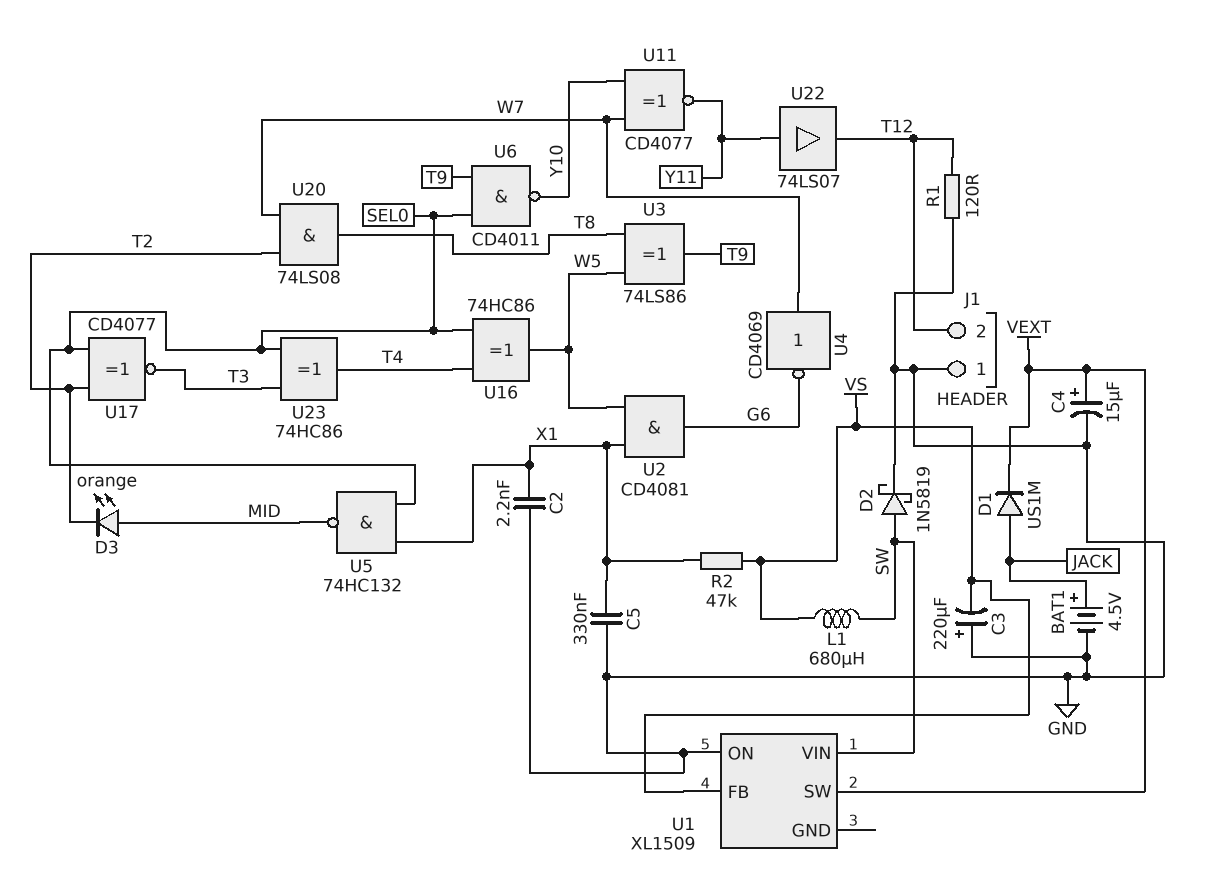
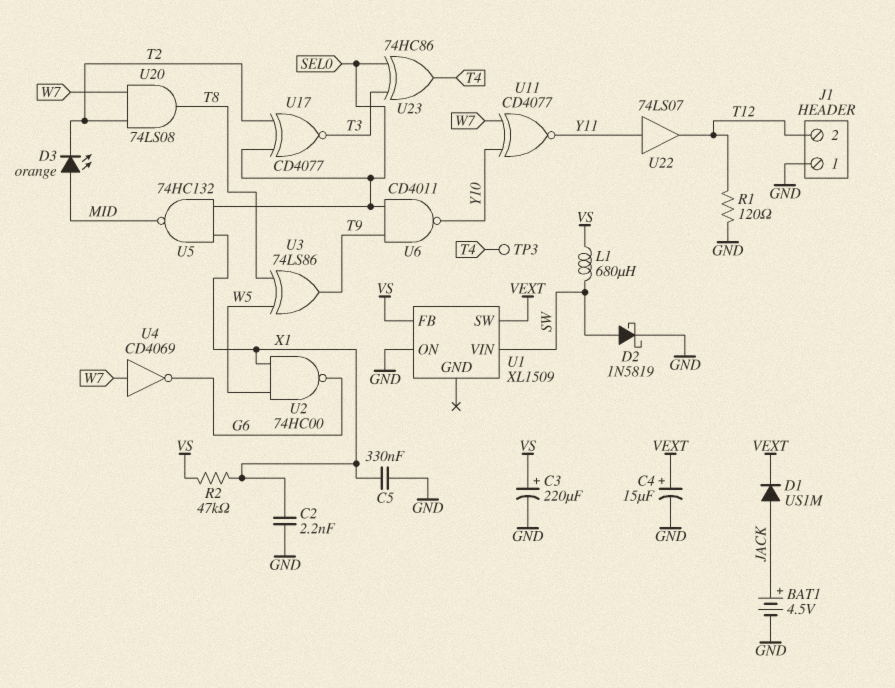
C3: 220uF (plus GND, minus VS) -> 220uF (plus VS, minus GND)
TP3: none -> test point (T4)
U2: AND CD4081 (in W5, in X1, out G6) -> NAND 74HC00 (in W5, in X1, out G6)
U16: XOR 74HC86 (in SEL0, in T4, out W5) -> none

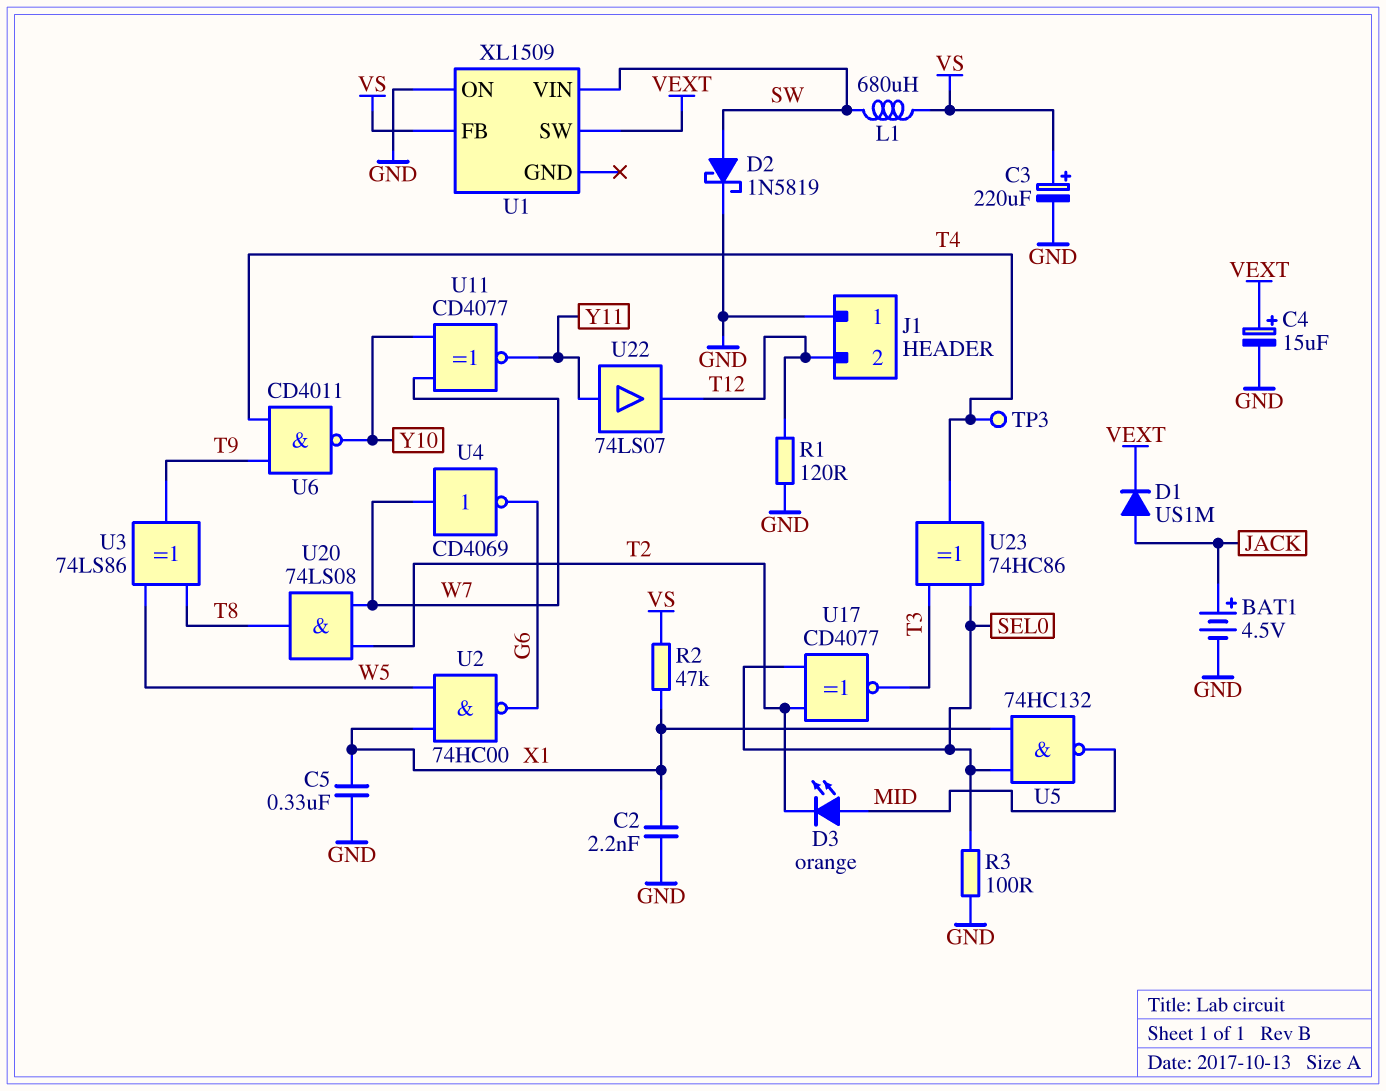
R3: none -> 100 (GND, SEL0)
U6: NAND CD4011 (in SEL0, in T9, out Y10) -> NAND CD4011 (in T4, in T9, out Y10)

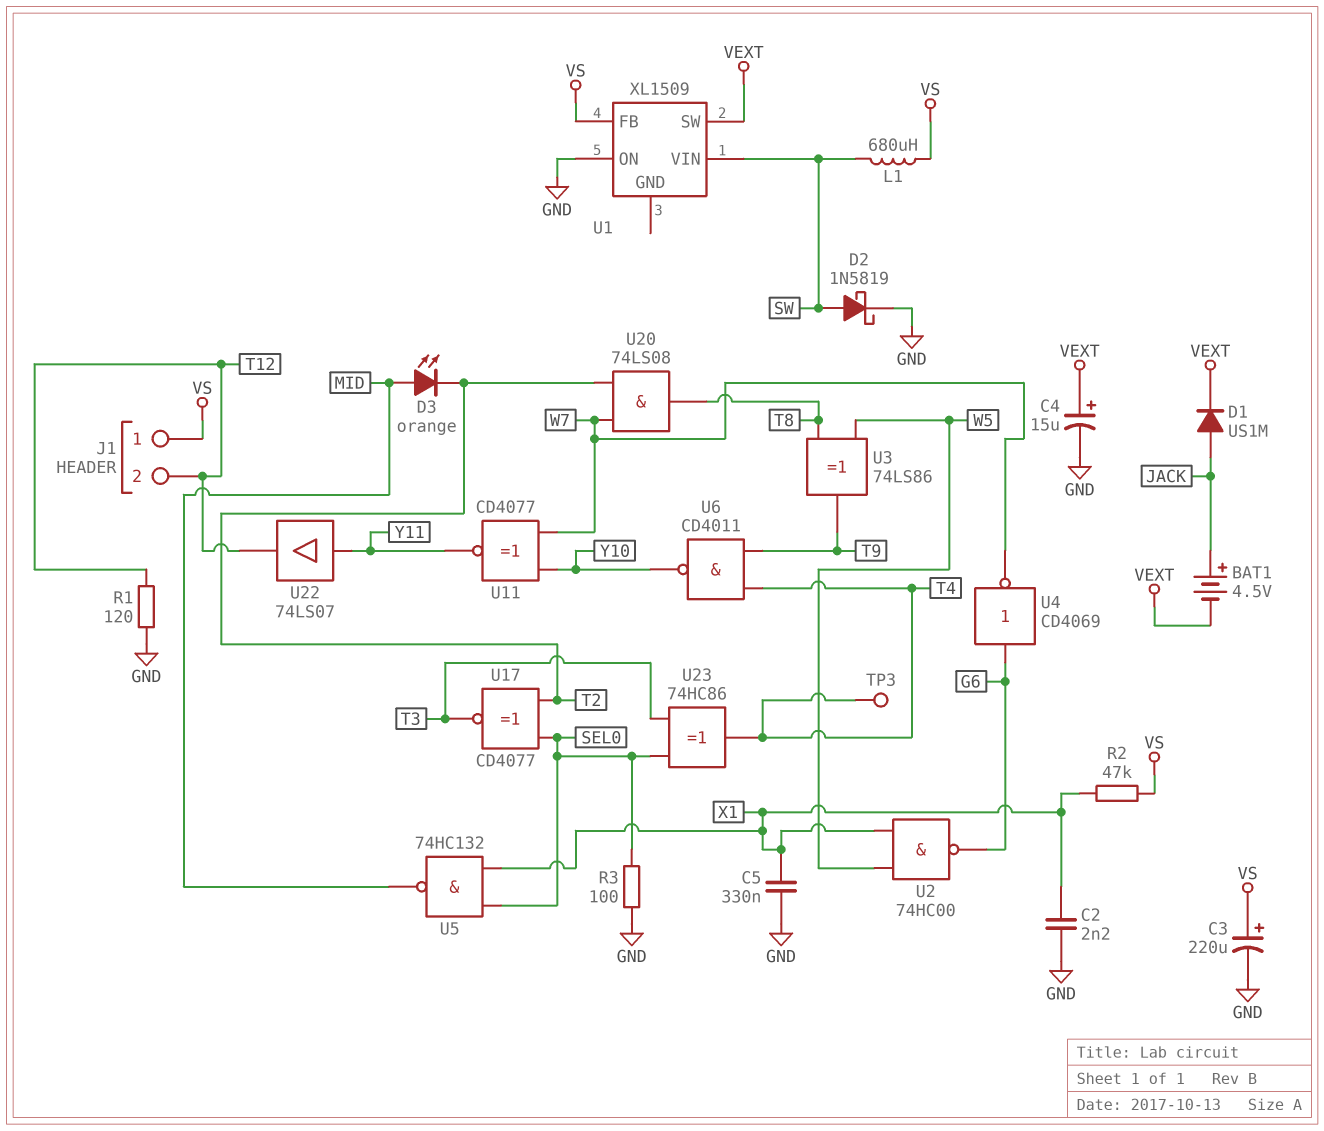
BAT1: 4.5V (plus JACK, minus GND) -> 4.5V (plus JACK, minus VEXT)
J1 pin 1: GND -> VS
U4: NOT CD4069 (in W7, out G6) -> NOT CD4069 (in G6, out W7)

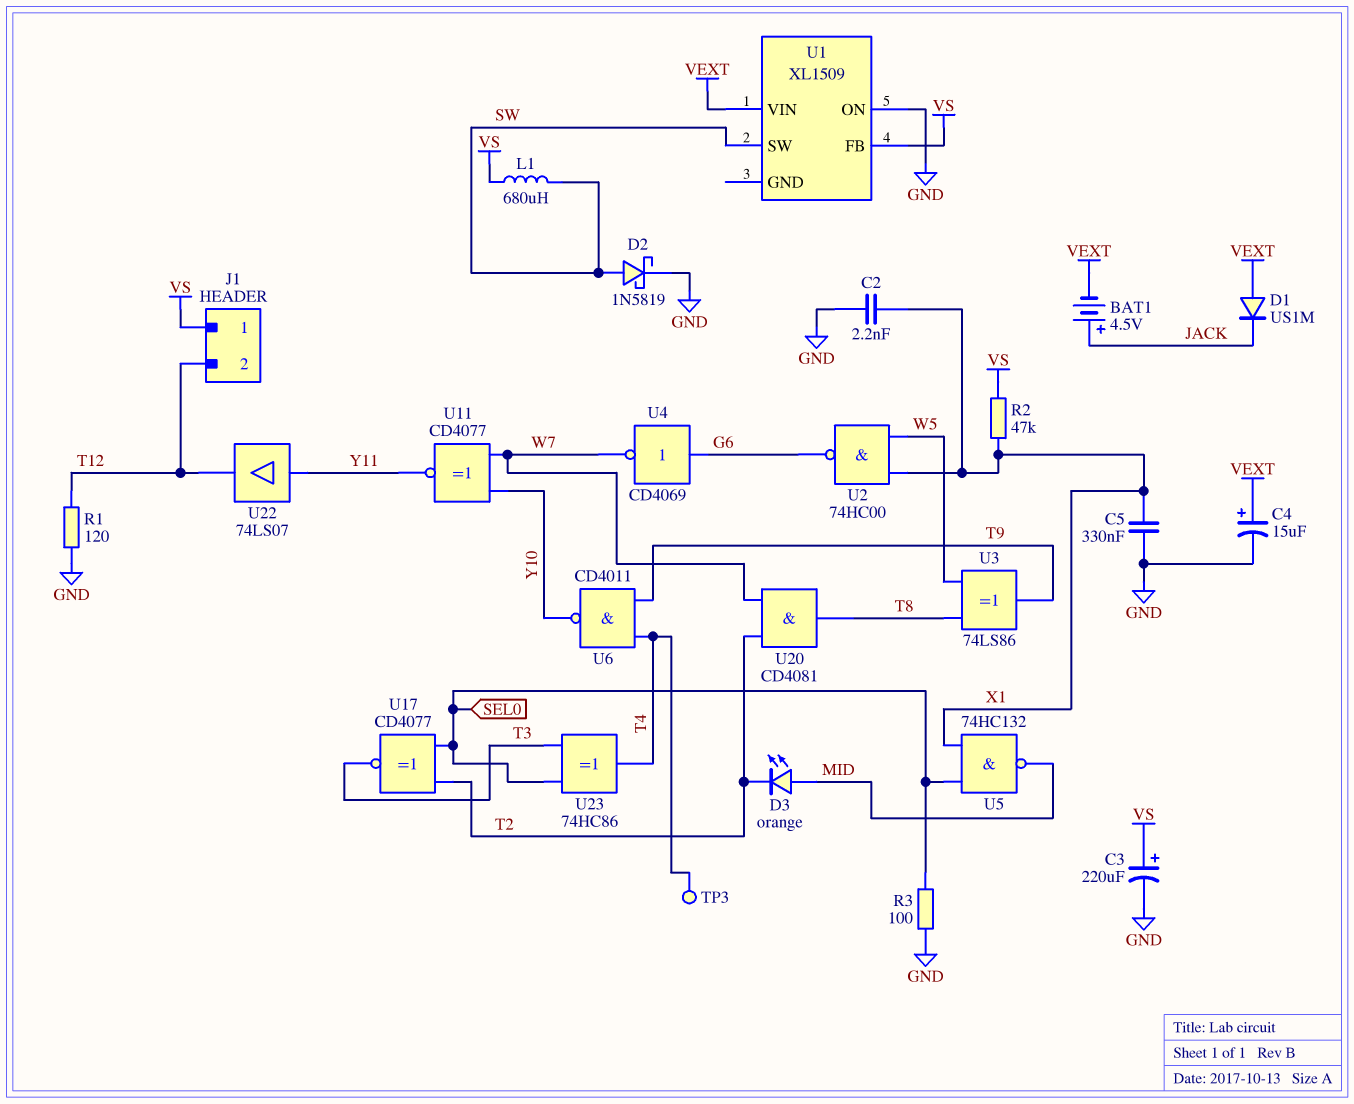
D1: diode US1M (A JACK, K VEXT) -> diode US1M (A VEXT, K JACK)
U1 pin SW: VEXT -> SW
U1 pin VIN: SW -> VEXT
U20: AND 74LS08 (in T2, in W7, out T8) -> AND CD4081 (in T2, in W7, out T8)

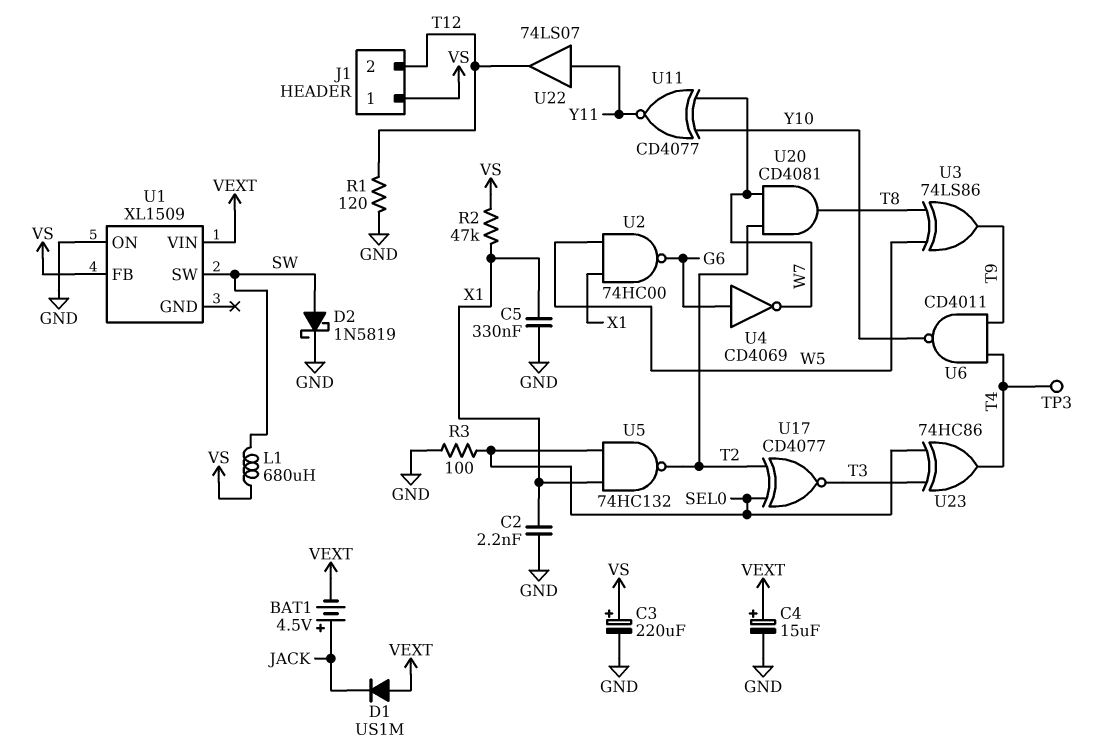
D3: LED orange (A MID, K T2) -> none
U5: NAND 74HC132 (in SEL0, in X1, out MID) -> NAND 74HC132 (in SEL0, in X1, out T2)

